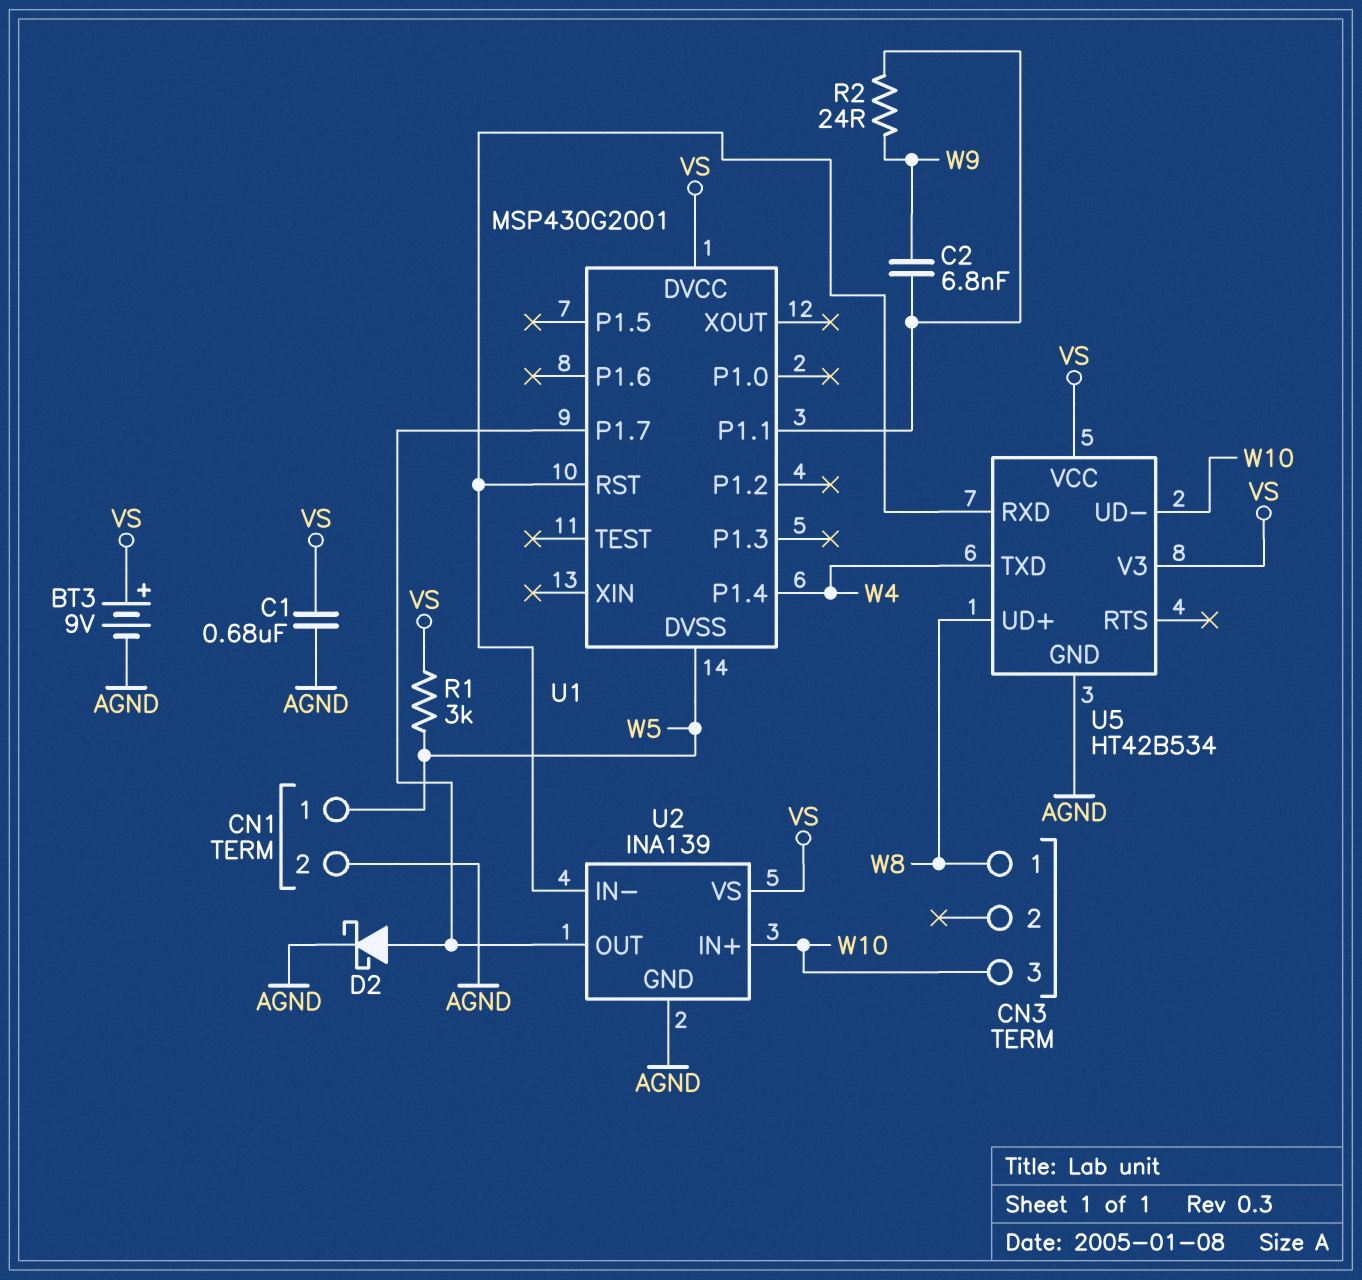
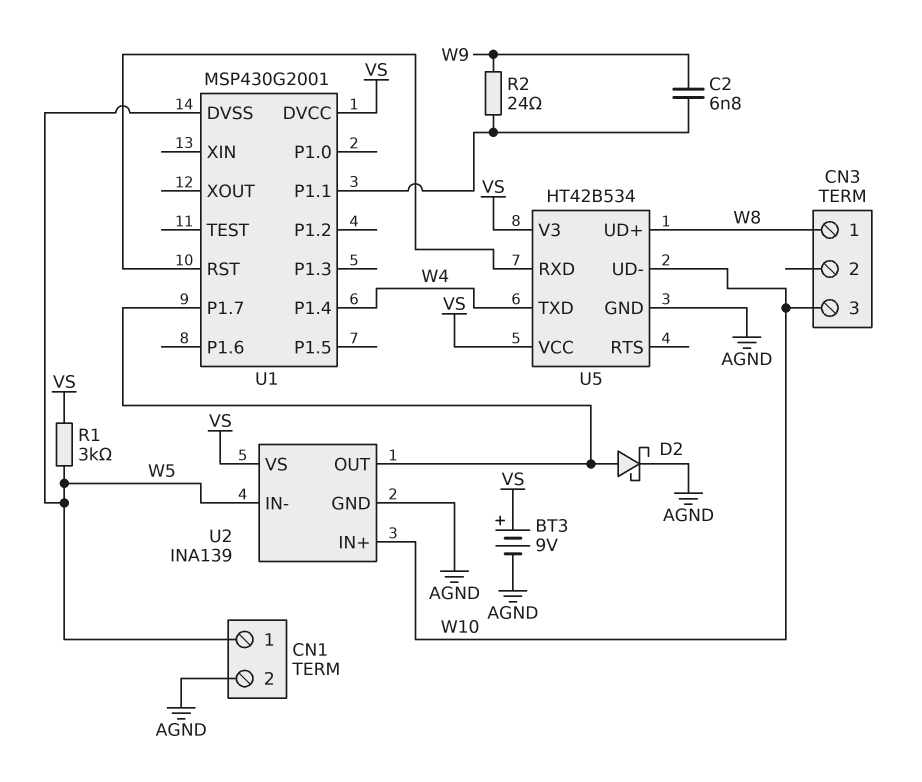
C1: 680nF (AGND, VS) -> none
U2 pin IN-: U1/RST -> W5

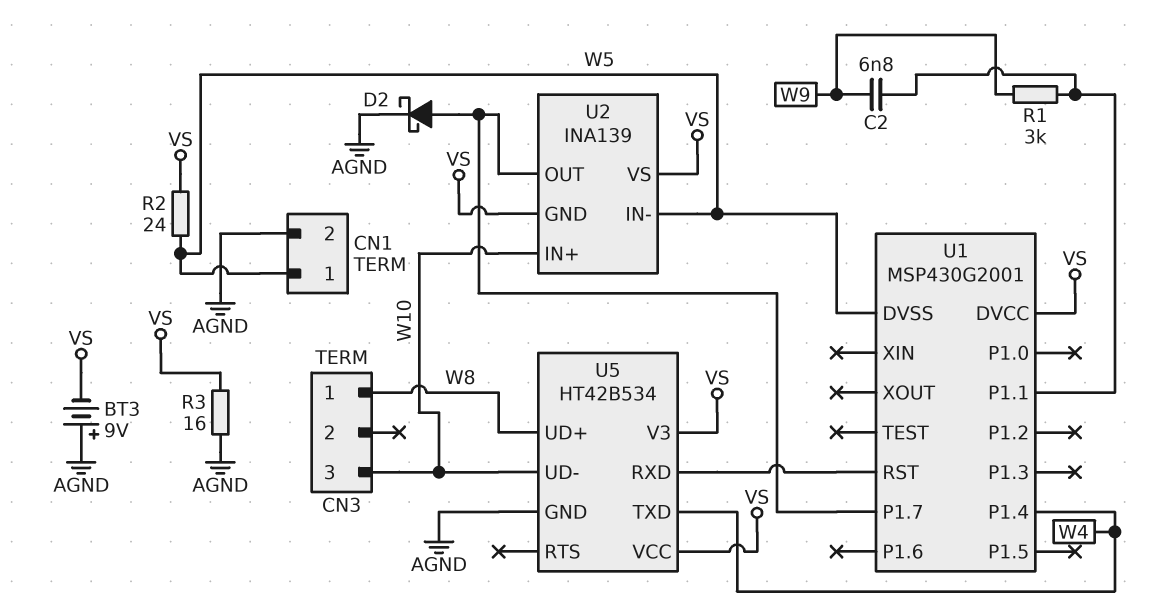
BT3: 9V (plus VS, minus AGND) -> 9V (plus AGND, minus VS)
R1: 3k (VS, W5) -> 3k (U1/P1.1, W9)
R2: 24 (U1/P1.1, W9) -> 24 (VS, W5)
R3: none -> 16 (AGND, VS)
U2 pin GND: AGND -> VS

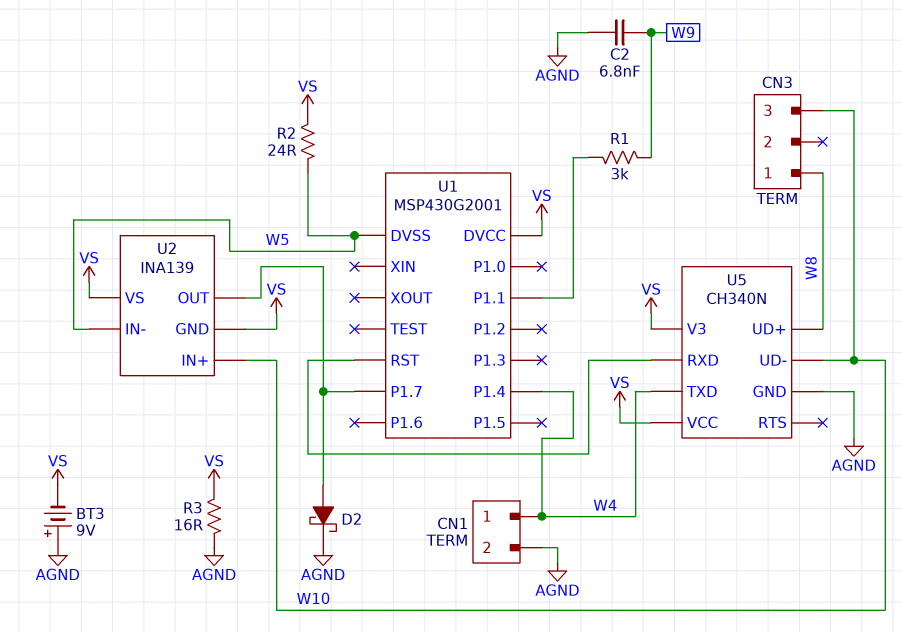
C2: 6.8nF (U1/P1.1, W9) -> 6.8nF (AGND, W9)
CN1 pin 1: W5 -> W4
U5: HT42B534 -> CH340N

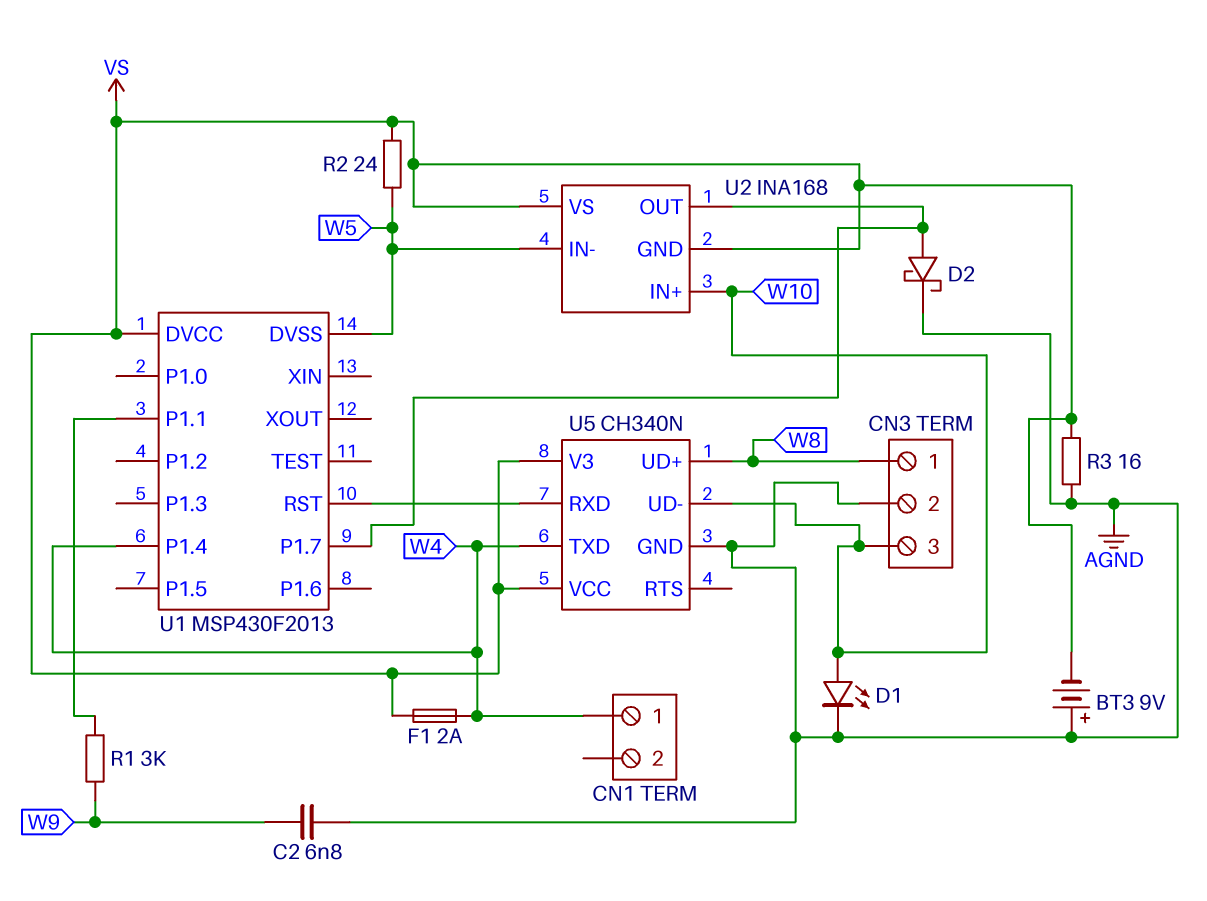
CN1 pin 2: AGND -> none
CN3 pin 2: none -> AGND
D1: none -> LED (A W10, K AGND)
F1: none -> 2A (VS, W4)
U1: MSP430G2001 -> MSP430F2013
U2: INA139 -> INA168

